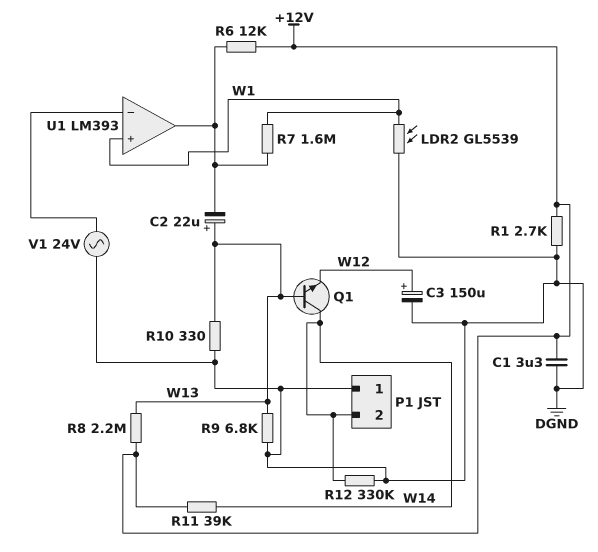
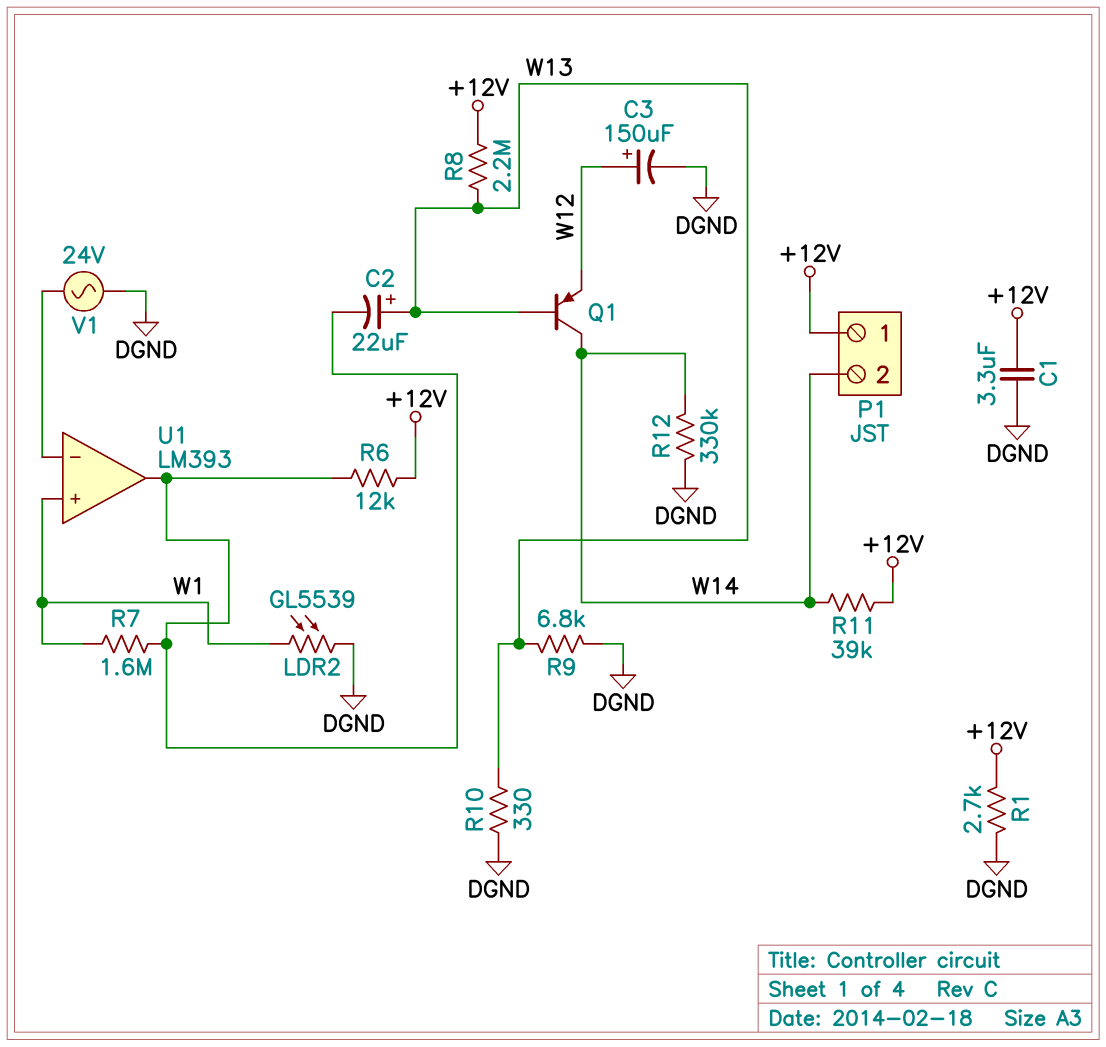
P1 pin 1: DGND -> +12V
Q1: NPN (B W13, C W14, E W12) -> PNP (B W13, C W14, E W12)

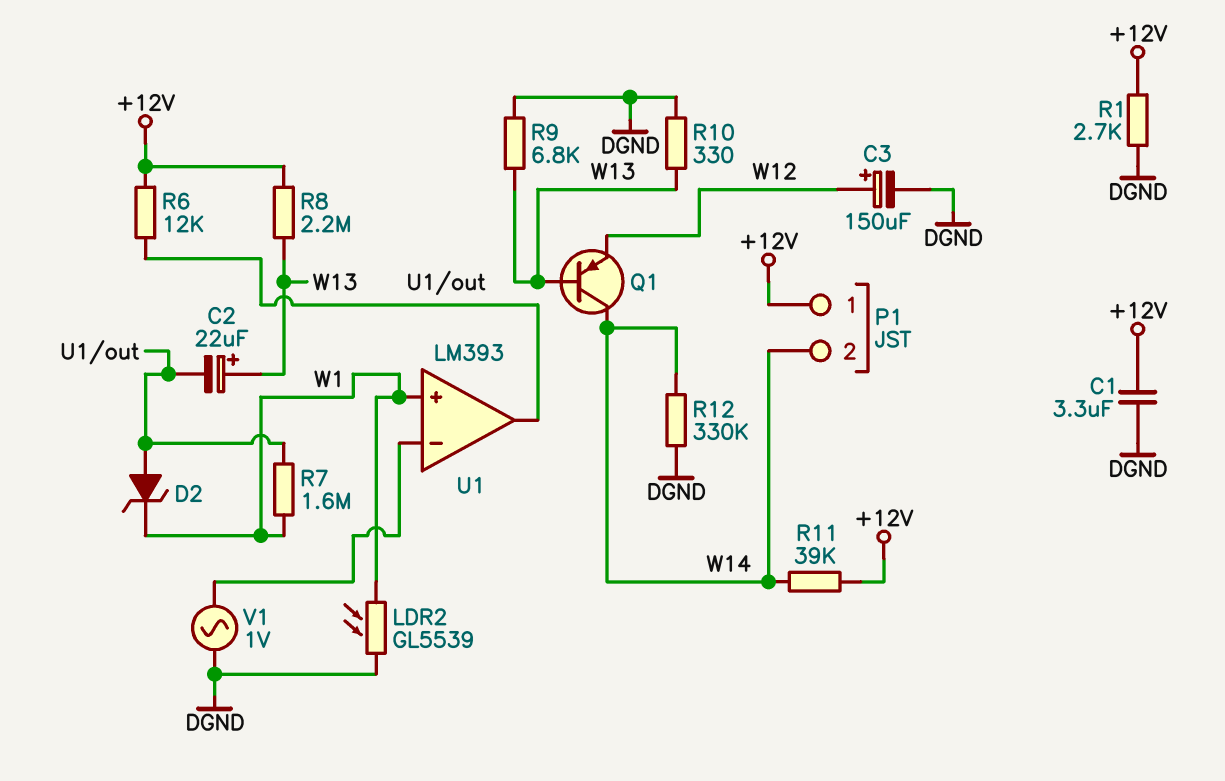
D2: none -> zener (A U1/out, K W1)
V1: AC 24V (DGND, U1/in-) -> AC 1V (DGND, U1/in-)

